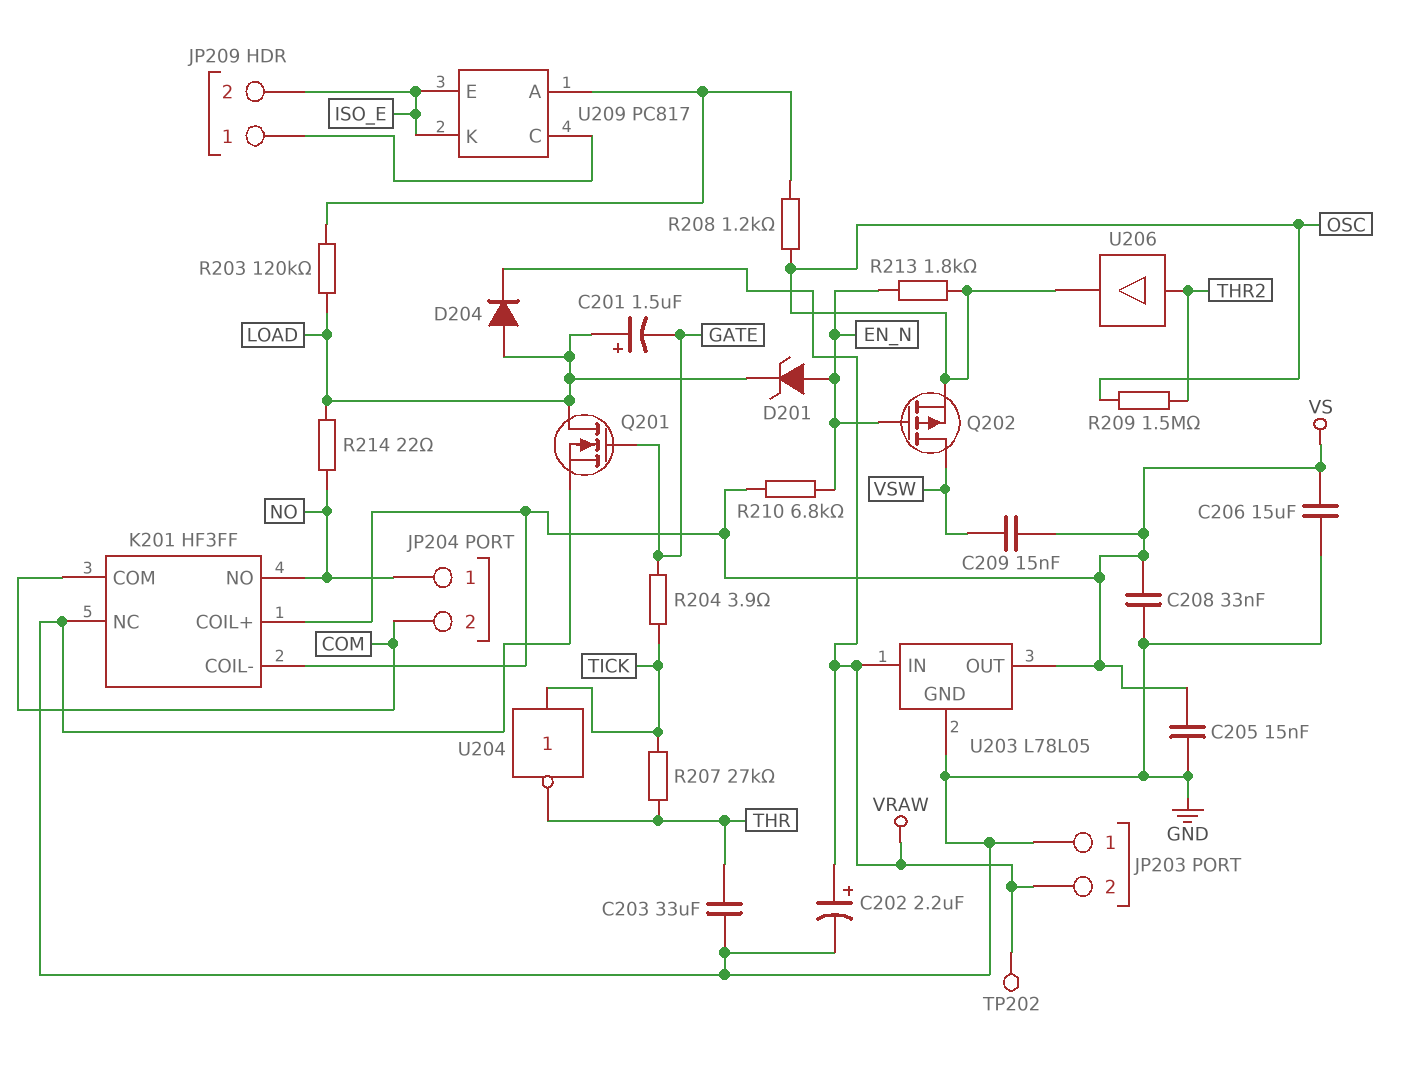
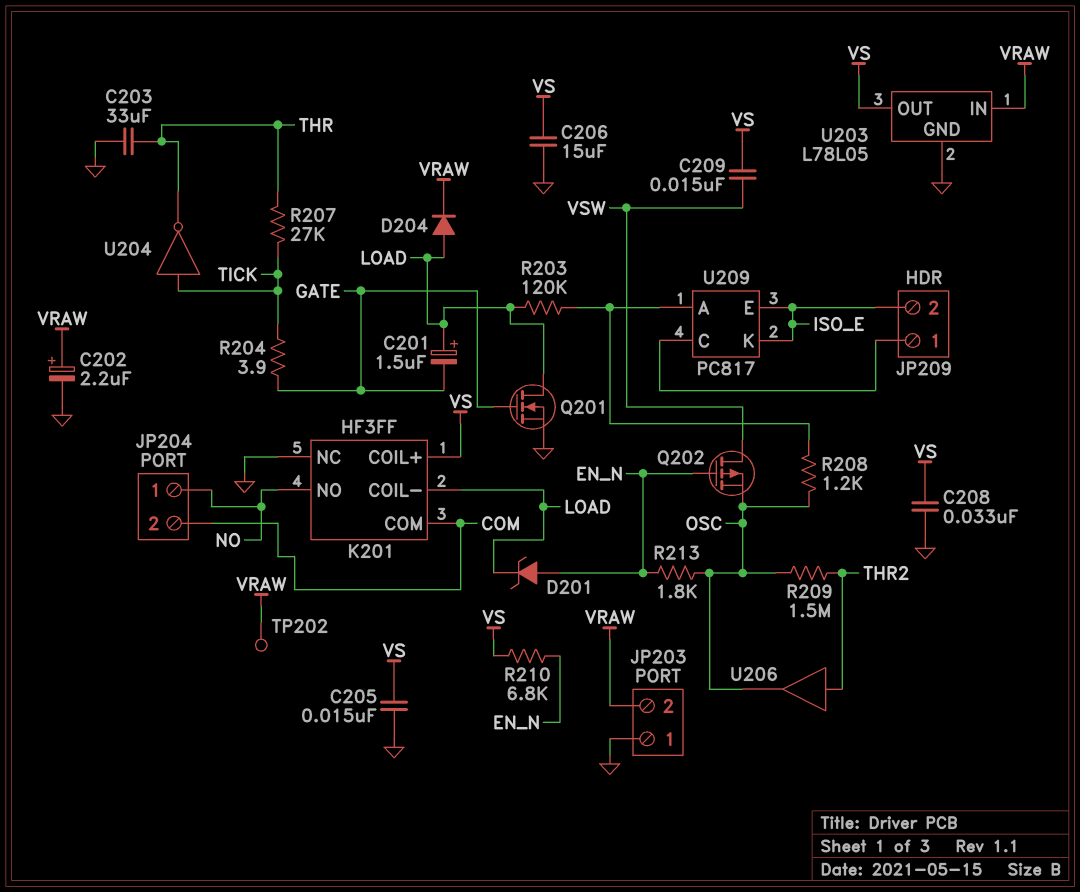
K201 pin COIL-: VS -> LOAD
R214: 22 (LOAD, NO) -> none

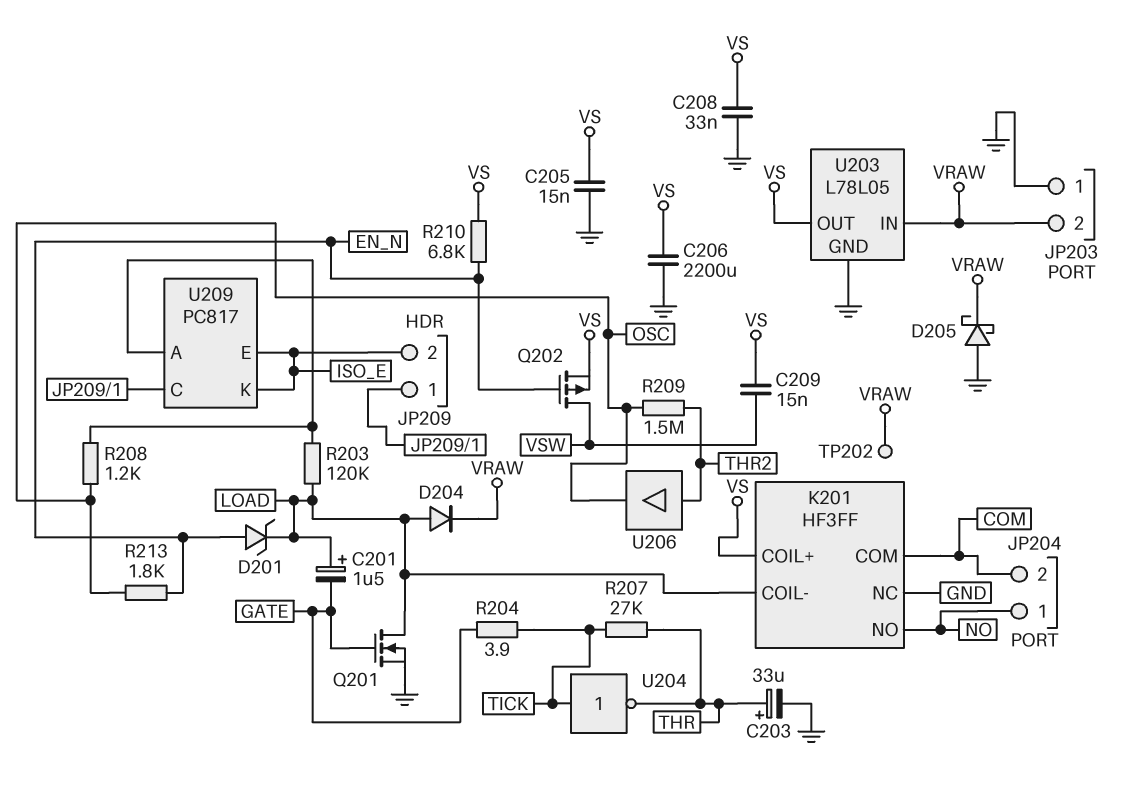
C202: 2.2uF (plus VRAW, minus GND) -> none
C203: 33uF (GND, THR) -> 33uF (plus THR, minus GND)
C206: 15uF (GND, VS) -> 2200uF (GND, VS)
D205: none -> schottky (A GND, K VRAW)
Q202: PMOS (G EN_N, D VSW, S OSC) -> PMOS (G EN_N, D VSW, S VS)

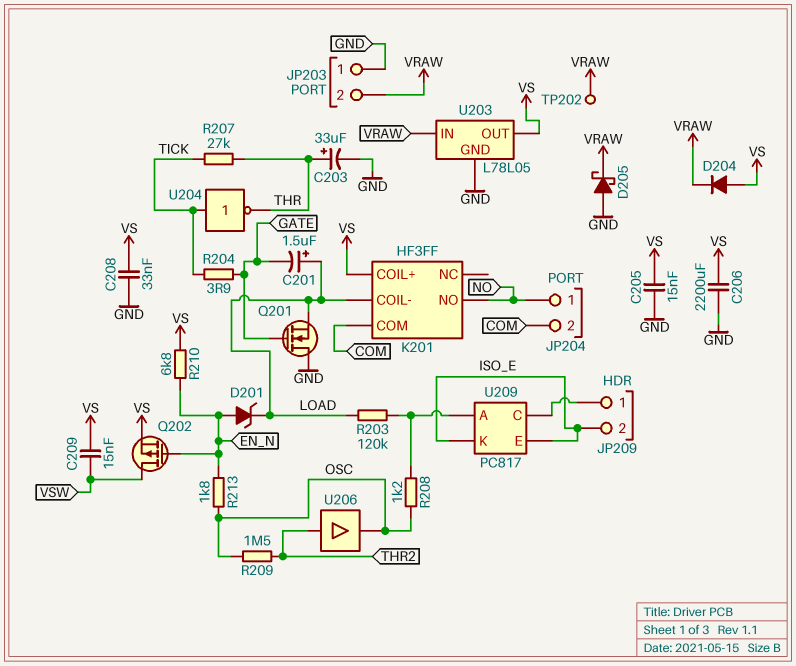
D204: diode (A LOAD, K VRAW) -> diode (A VS, K VRAW)
K201 pin NC: GND -> none
Q201: NMOS (G GATE, D LOAD, S GND) -> NMOS (G GATE, D GND, S LOAD)

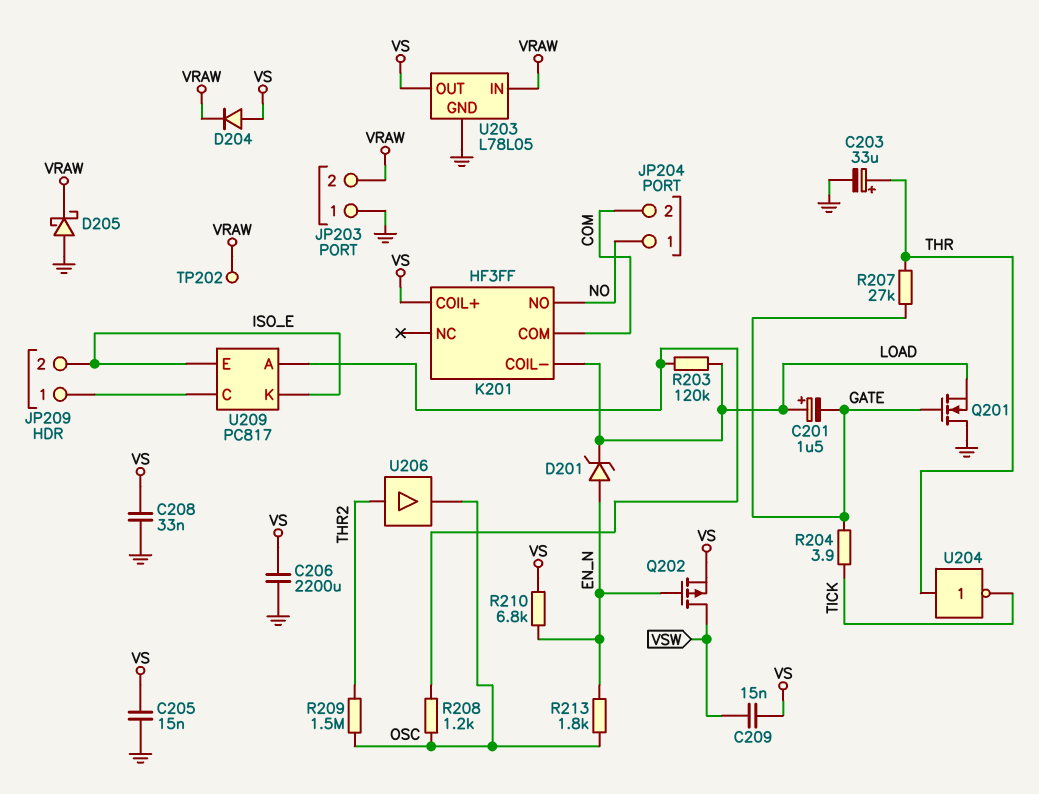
R207: 27k (THR, TICK) -> 27k (GATE, THR)
U204: NOT (in TICK, out THR) -> NOT (in THR, out TICK)

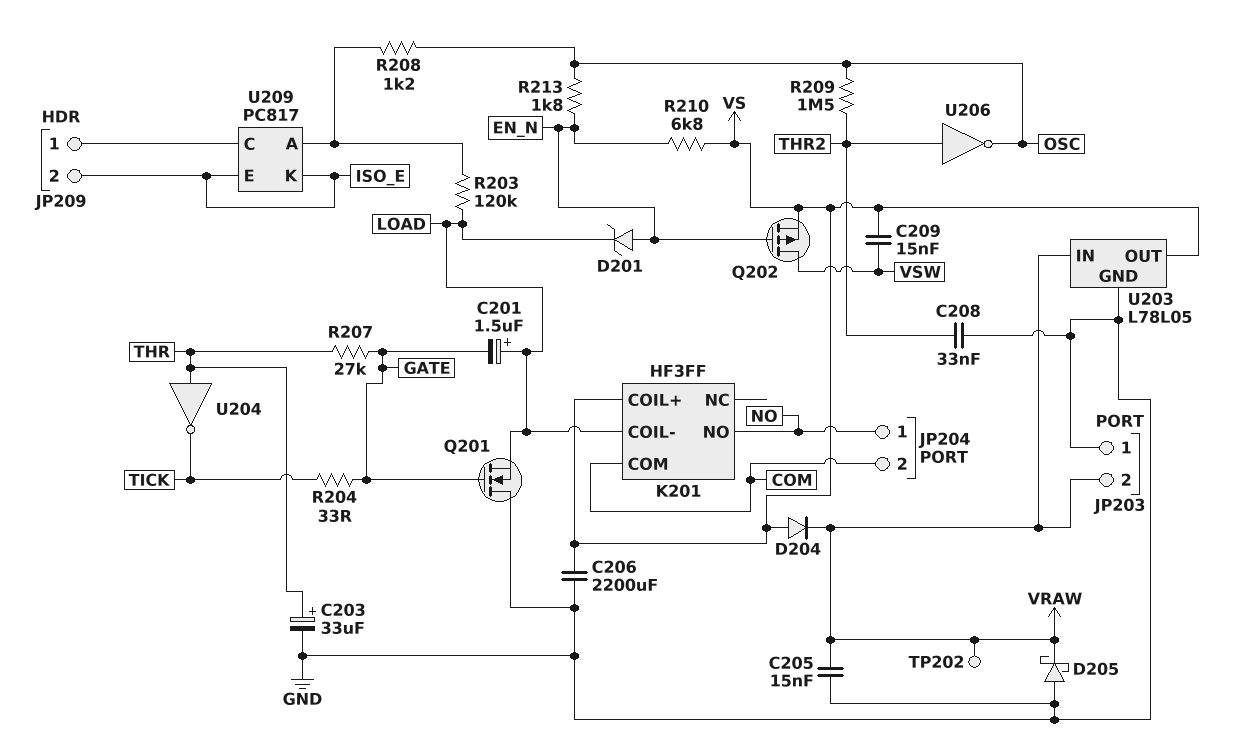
C205: 15nF (GND, VS) -> 15nF (GND, VRAW)
C208: 33nF (GND, VS) -> 33nF (GND, THR2)
R204: 3.9 (GATE, TICK) -> 33 (GATE, TICK)
U206: buffer (in THR2, out OSC) -> NOT (in THR2, out OSC)

